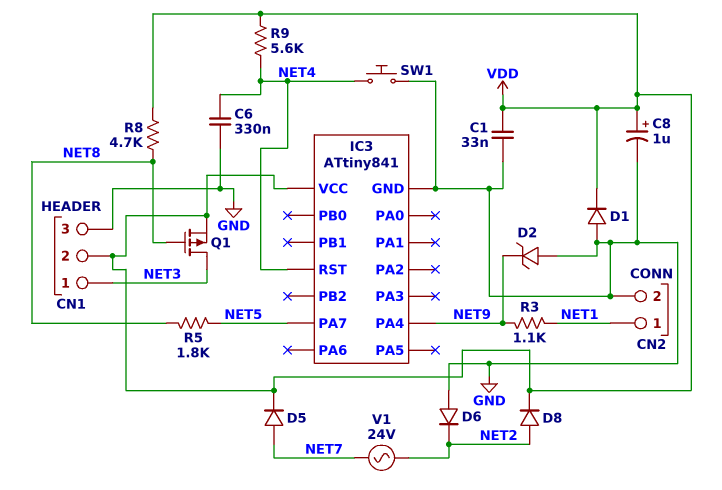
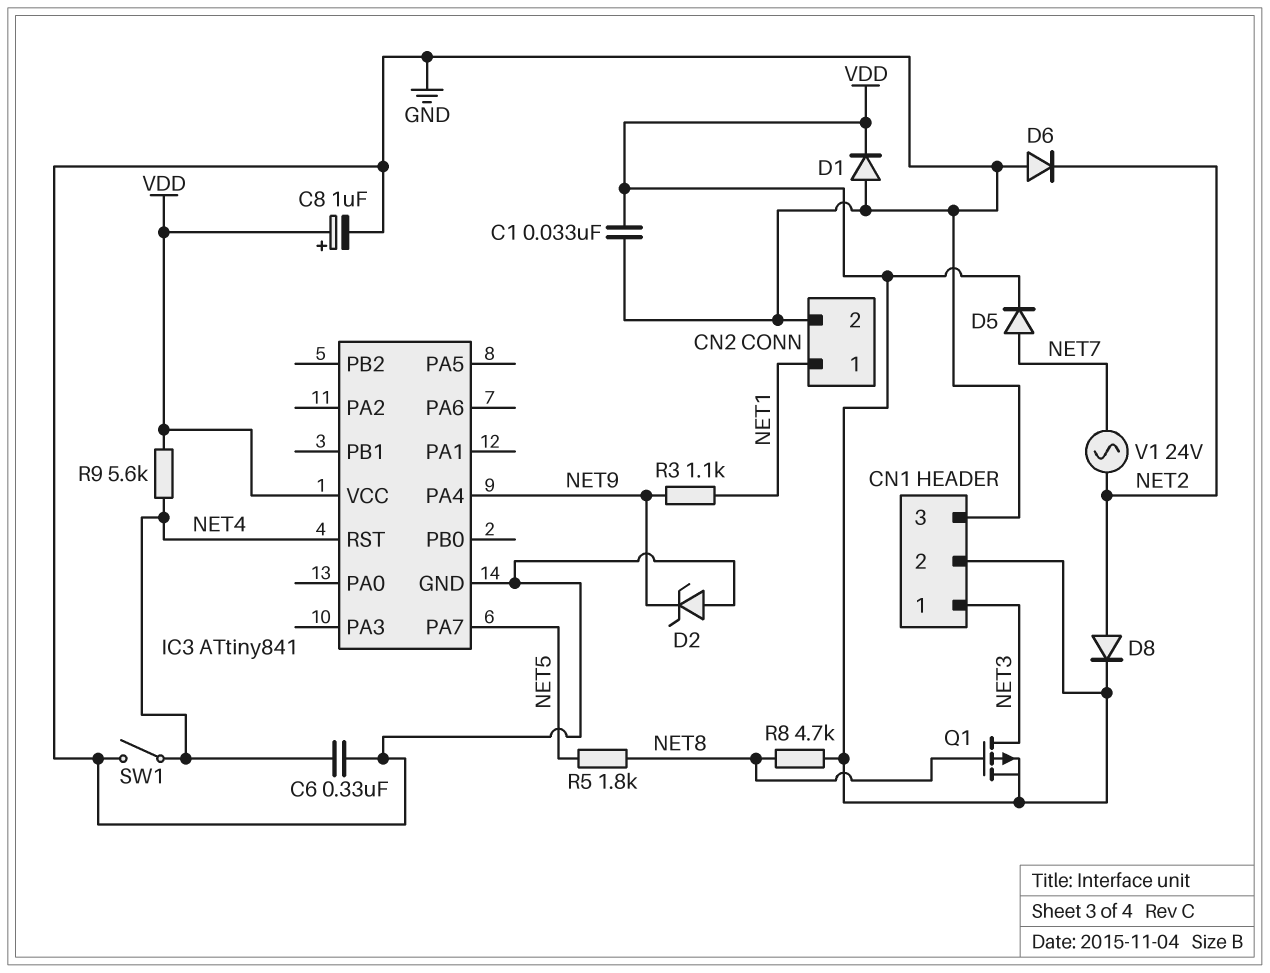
SW1: button (GND, NET4) -> switch (GND, NET4)

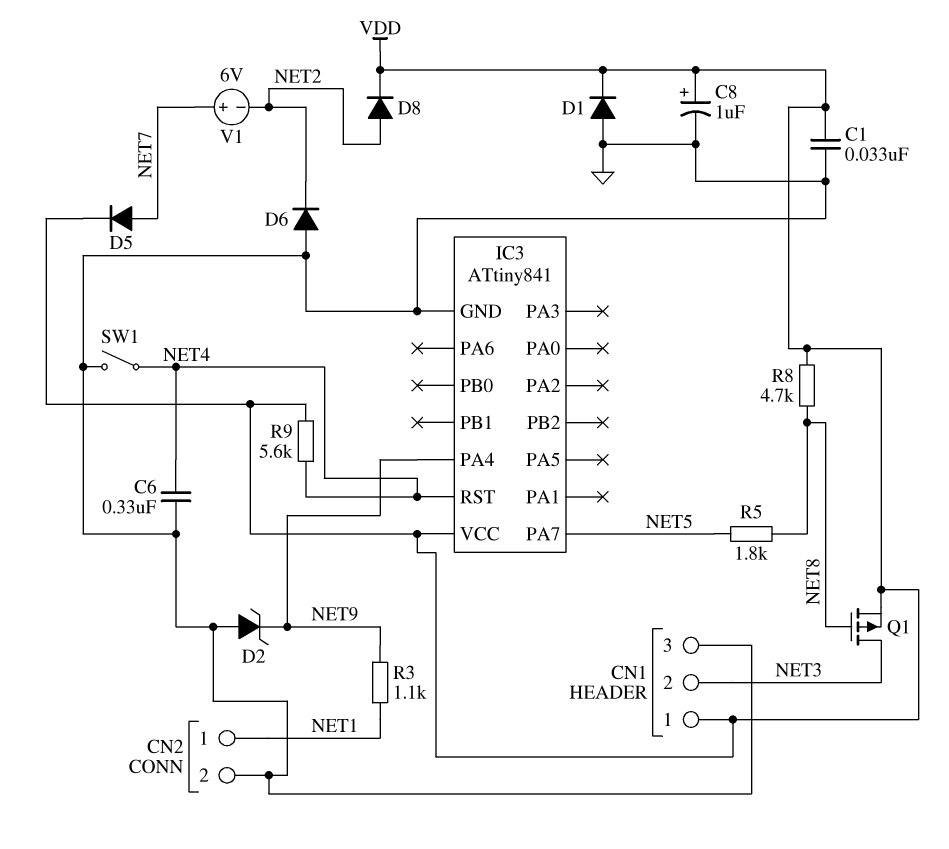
CN1 pin 1: NET3 -> VDD
CN1 pin 2: VDD -> NET3
V1: AC 24V (NET2, NET7) -> 6V (plus NET7, minus NET2)

